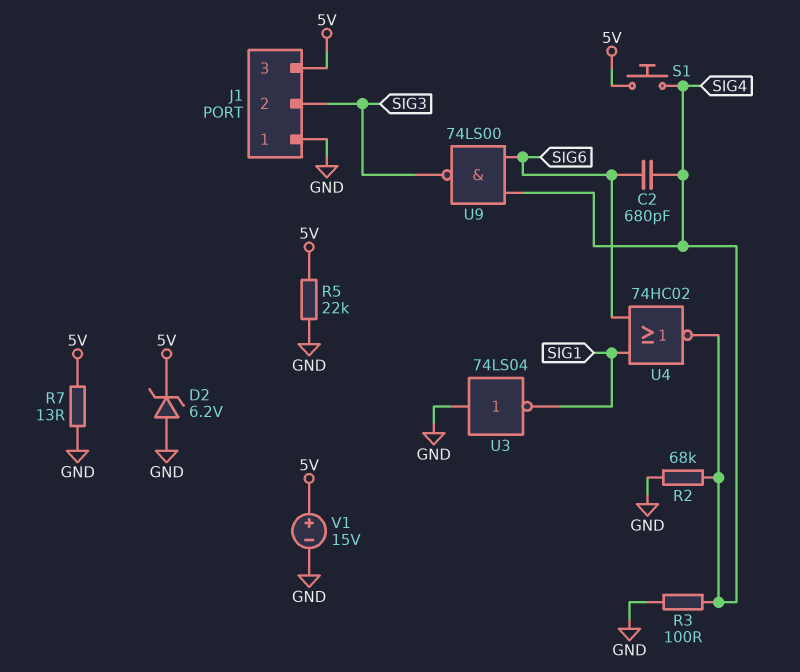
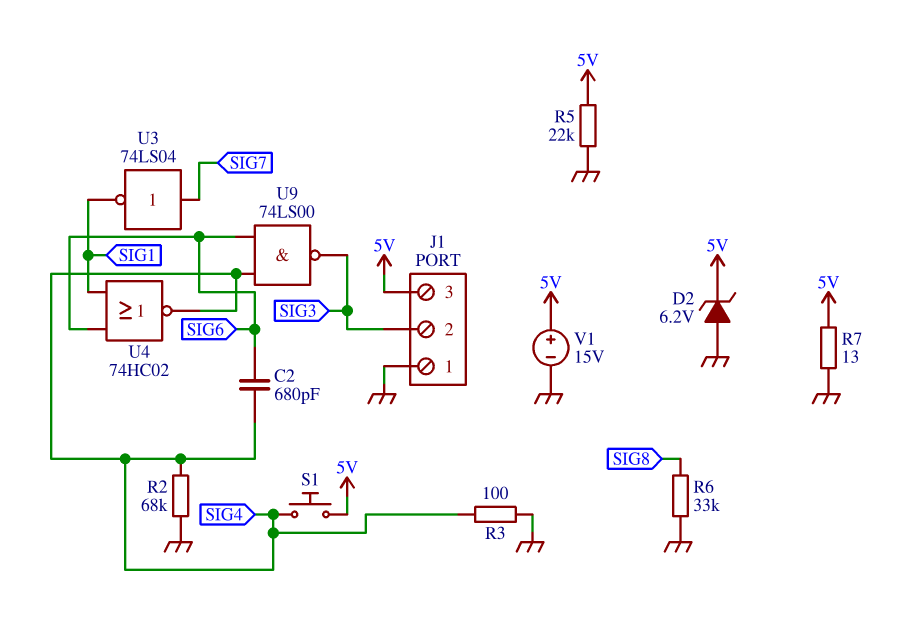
R6: none -> 33k (GND, SIG8)
U3: NOT 74LS04 (in GND, out SIG1) -> NOT 74LS04 (in SIG7, out SIG1)

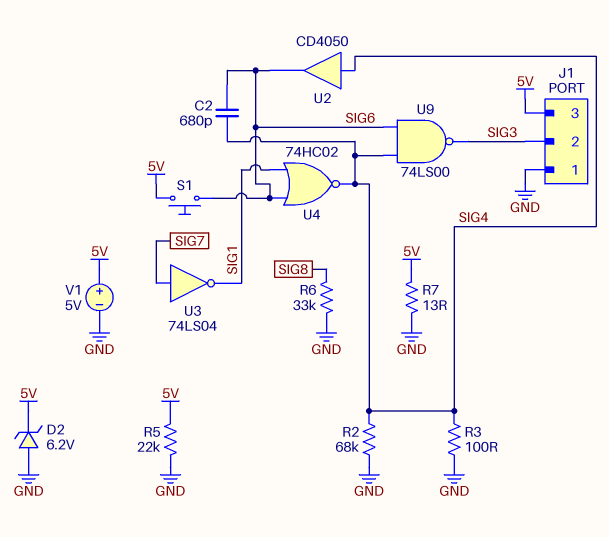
S1: button (5V, SIG4) -> button (5V, SIG6)
U2: none -> buffer CD4050 (in SIG4, out SIG6)
V1: 15V (plus 5V, minus GND) -> 5V (plus 5V, minus GND)

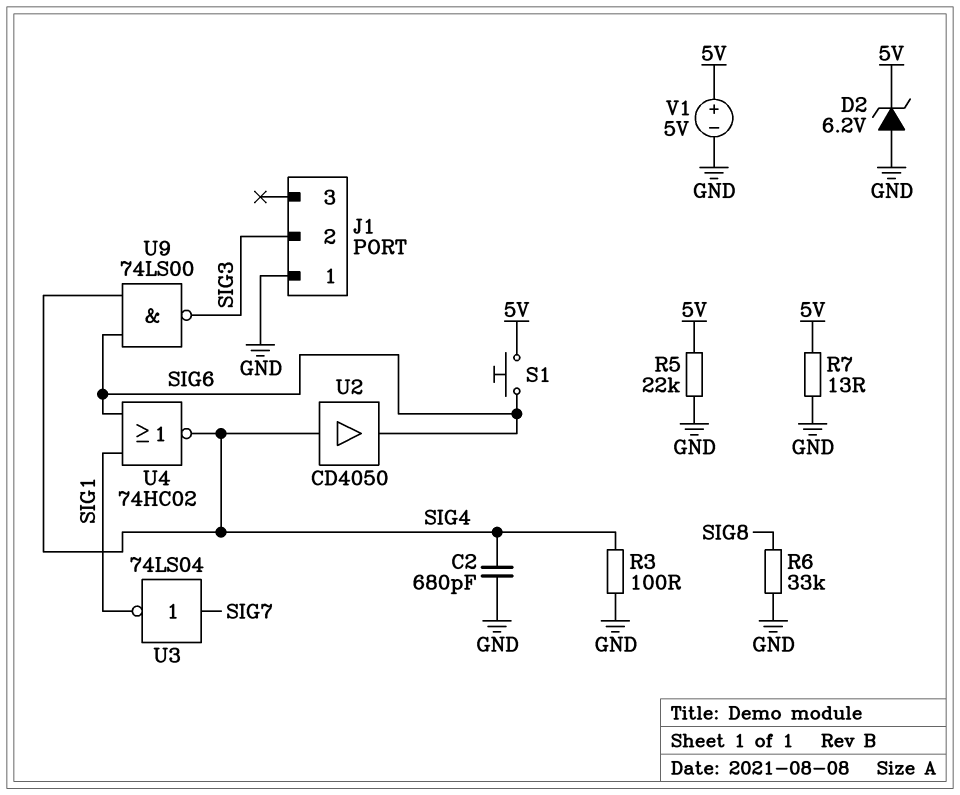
C2: 680pF (SIG4, SIG6) -> 680pF (GND, SIG4)
J1 pin 3: 5V -> none
R2: 68k (GND, SIG4) -> none

